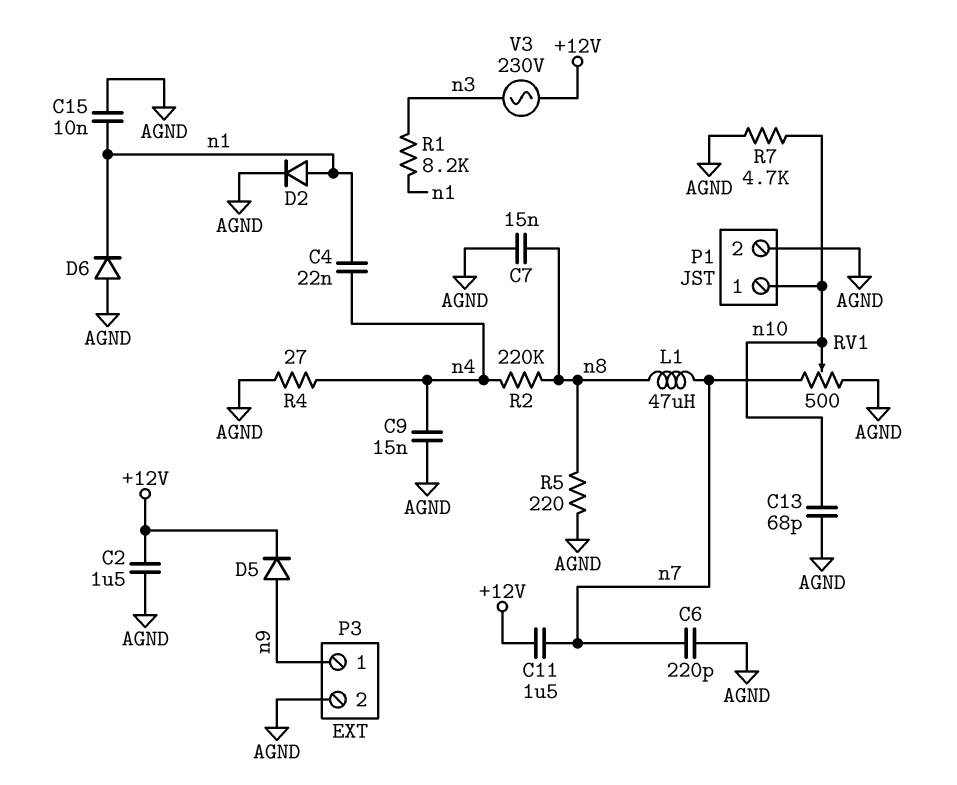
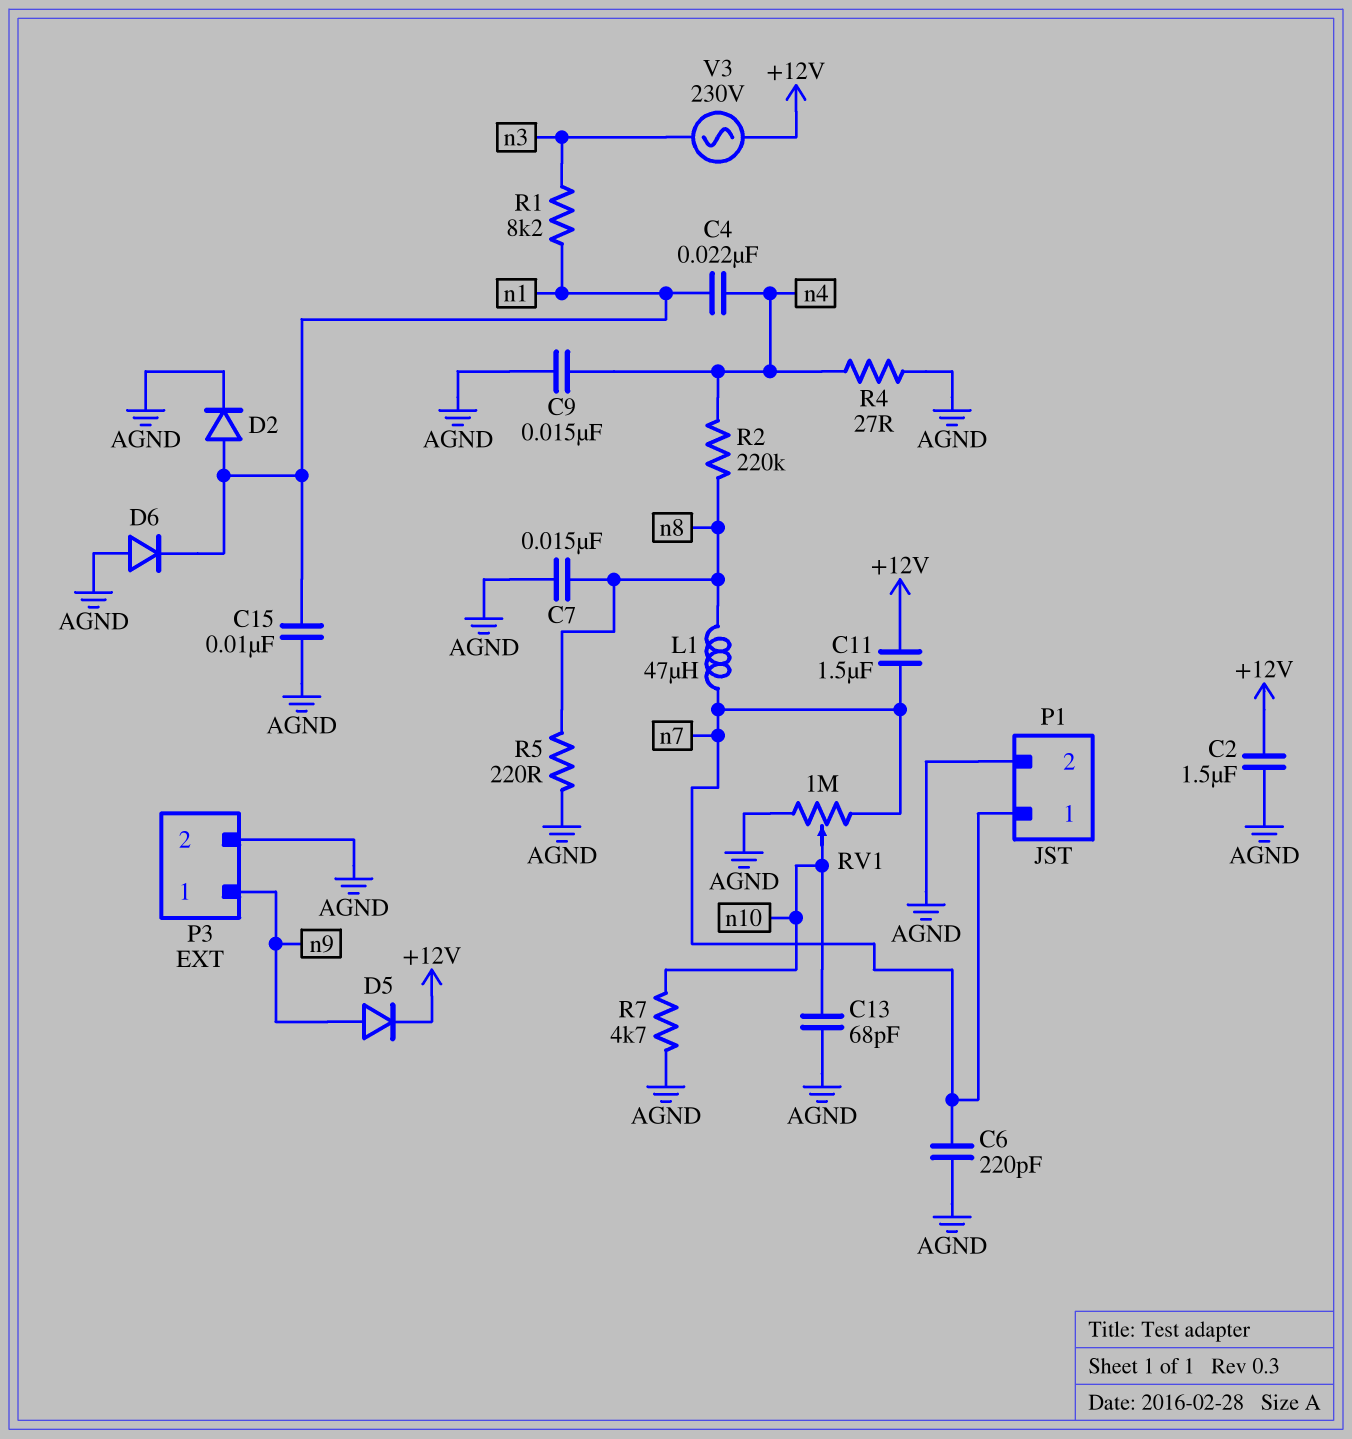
P1 pin 1: n10 -> n7
RV1: 500 (AGND, n7, wiper n10) -> 1M (AGND, n7, wiper n10)

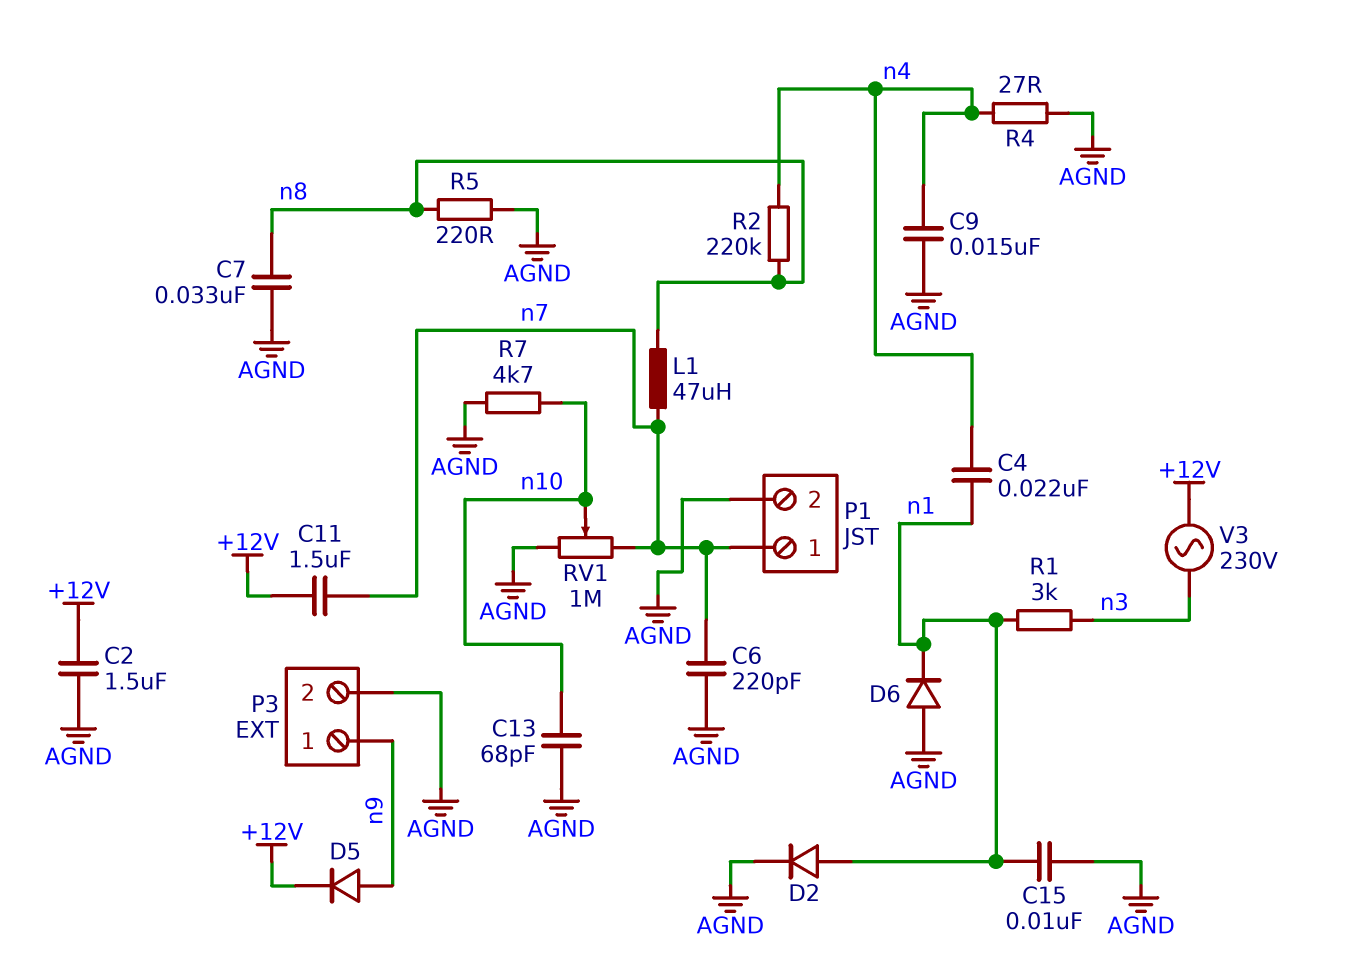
C7: 15nF (AGND, n8) -> 33nF (AGND, n8)
R1: 8.2k (n1, n3) -> 3k (n1, n3)

